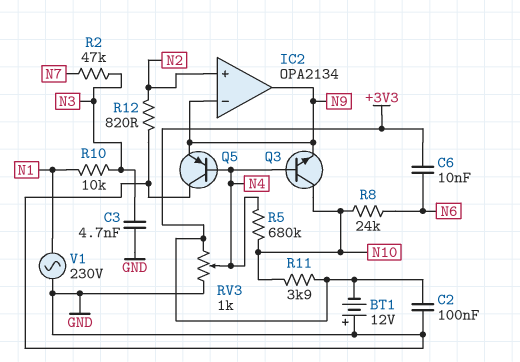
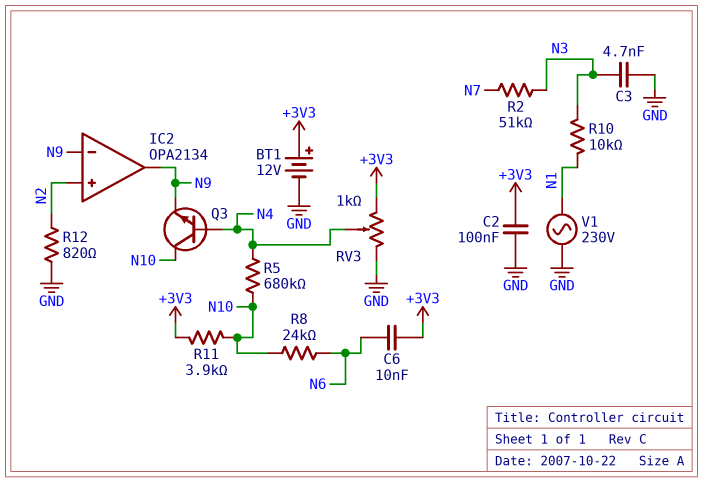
BT1: 12V (plus GND, minus +3V3) -> 12V (plus +3V3, minus GND)
Q5: PNP (B N4, C GND, E N9) -> none
R2: 47k (N3, N7) -> 51k (N3, N7)

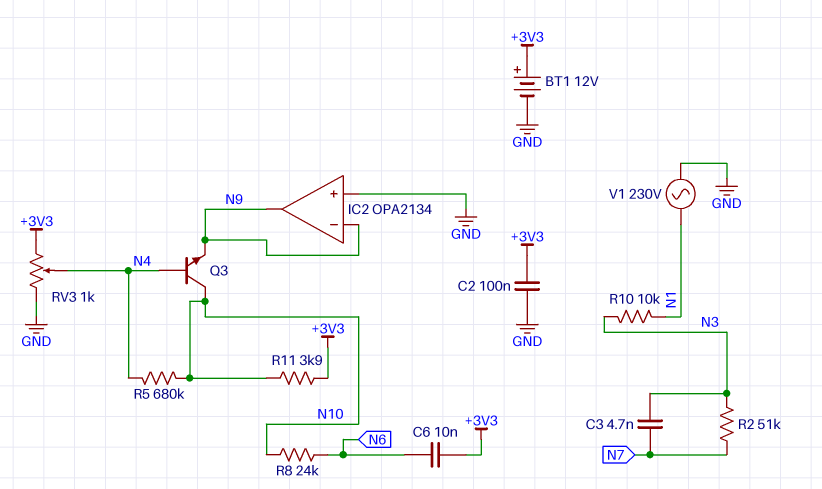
C3: 4.7nF (GND, N3) -> 4.7nF (N3, N7)
IC2 pin in+: N2 -> GND
R12: 820 (GND, N2) -> none

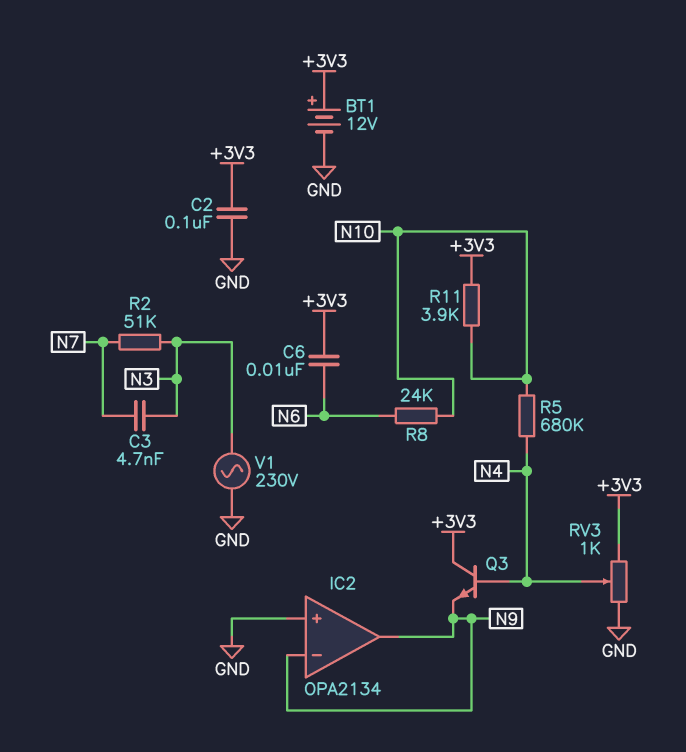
Q3: NPN (B N4, C N10, E N9) -> NPN (B N4, C +3V3, E N9)
R10: 10k (N1, N3) -> none
V1: AC 230V (GND, N1) -> AC 230V (GND, N3)

